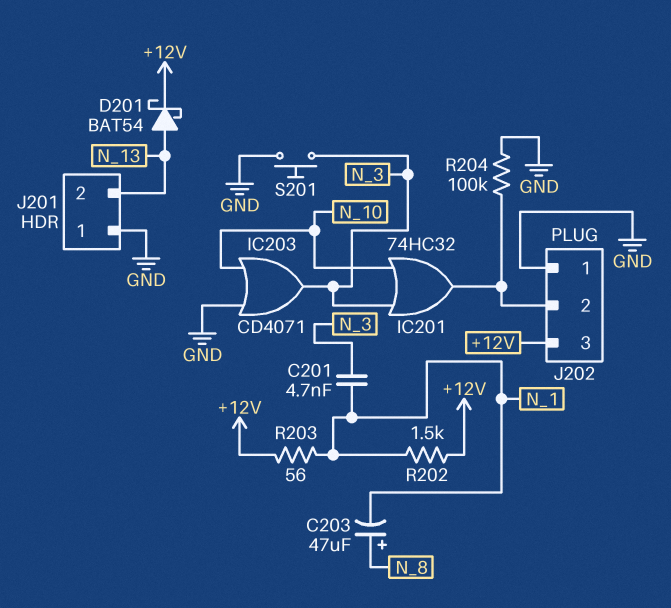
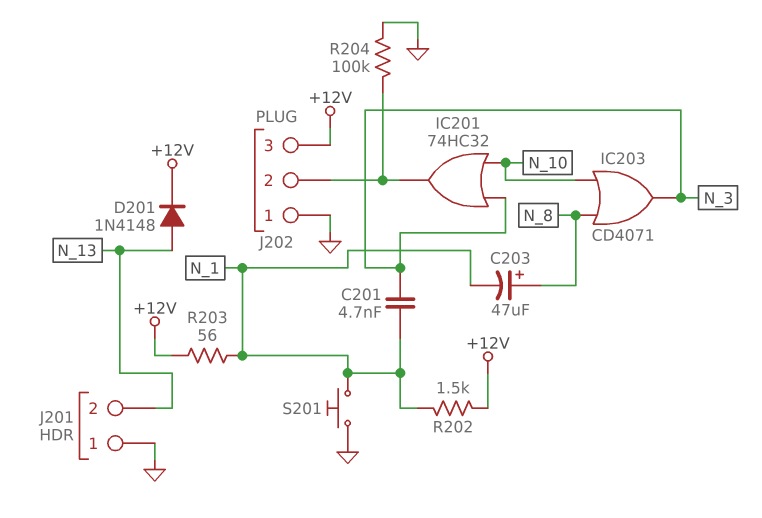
D201: schottky BAT54 (A N_13, K +12V) -> diode 1N4148 (A N_13, K +12V)
IC203: OR CD4071 (in GND, in N_10, out N_3) -> OR CD4071 (in N_8, in N_10, out N_3)
S201: button (GND, N_3) -> button (GND, N_1)

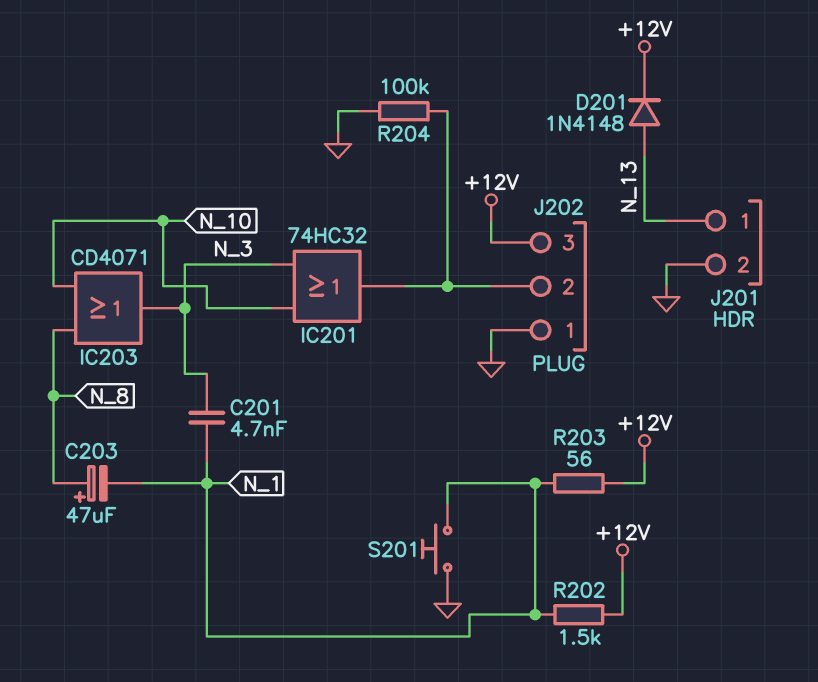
J201 pin 1: GND -> N_13
J201 pin 2: N_13 -> GND

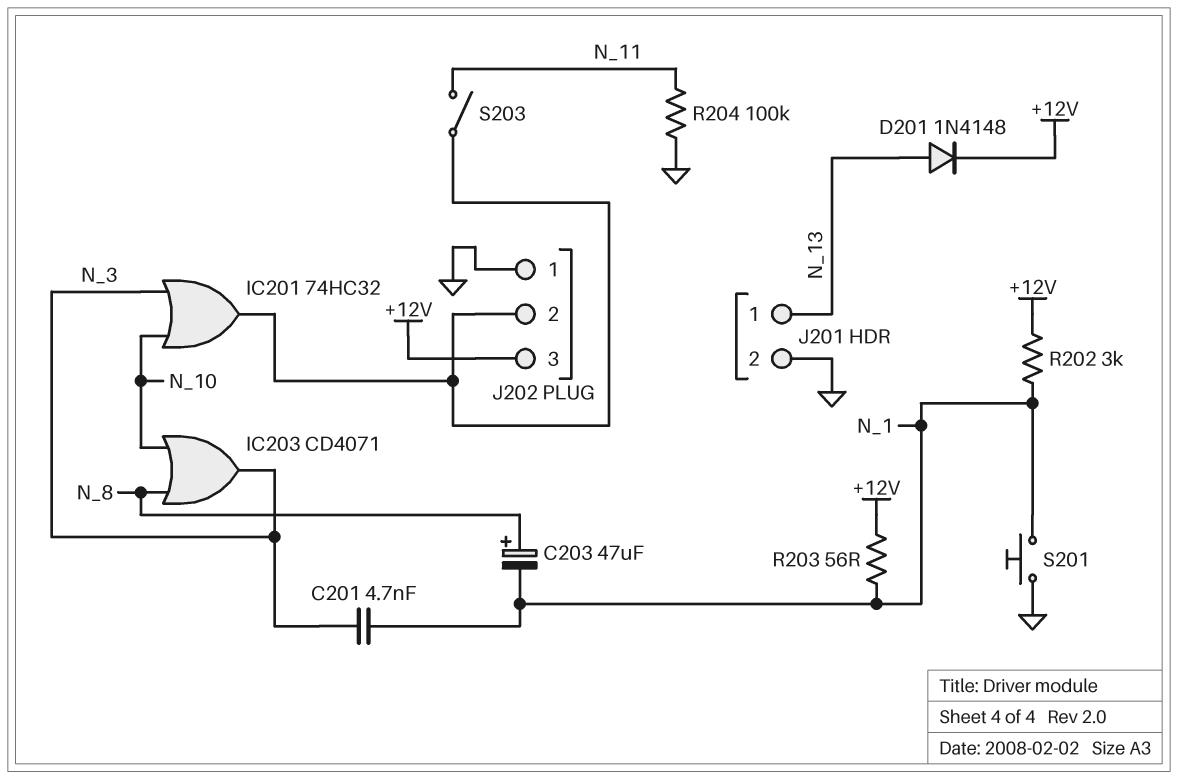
R202: 1.5k (+12V, N_1) -> 3k (+12V, N_1)
R204: 100k (GND, J202/2) -> 100k (GND, N_11)
S203: none -> switch (J202/2, N_11)

